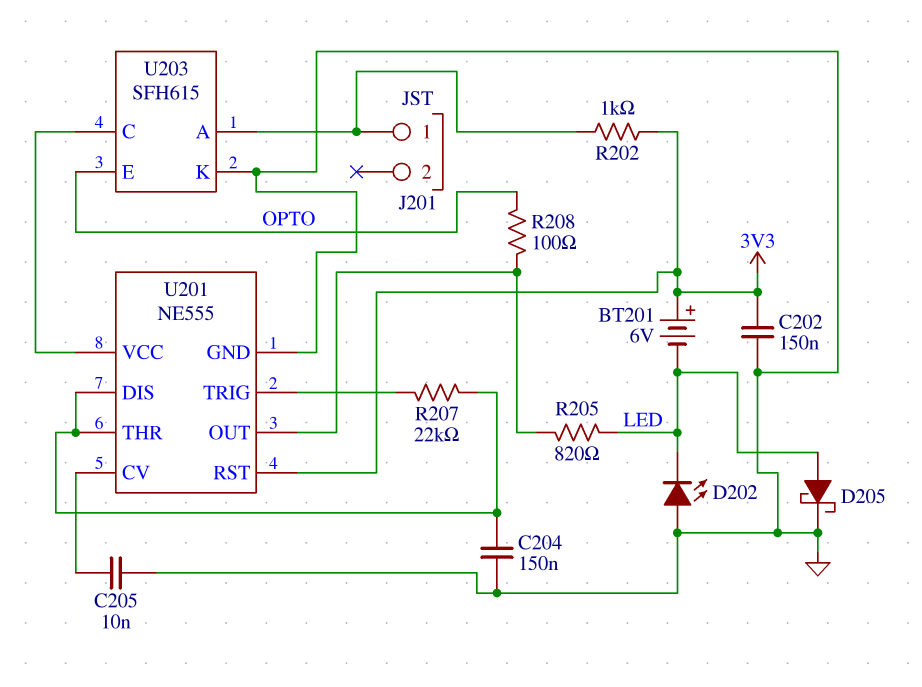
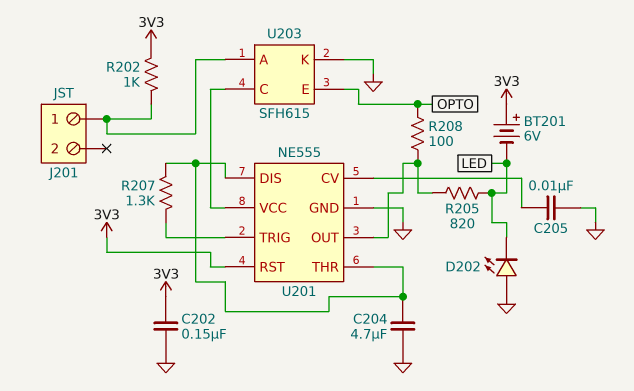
C204: 150nF (GND, U201/DIS) -> 4.7uF (GND, U201/DIS)
D205: schottky (A LED, K GND) -> none
R207: 22k (U201/DIS, U201/TRIG) -> 1.3k (U201/DIS, U201/TRIG)

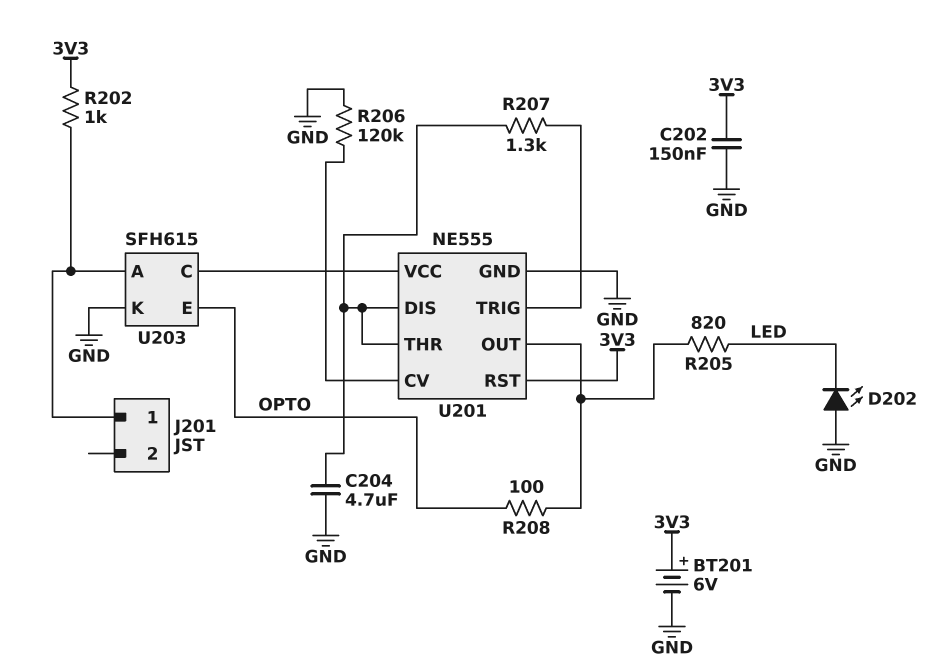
BT201: 6V (plus 3V3, minus LED) -> 6V (plus 3V3, minus GND)
C205: 10nF (GND, U201/CV) -> none
R206: none -> 120k (GND, U201/CV)

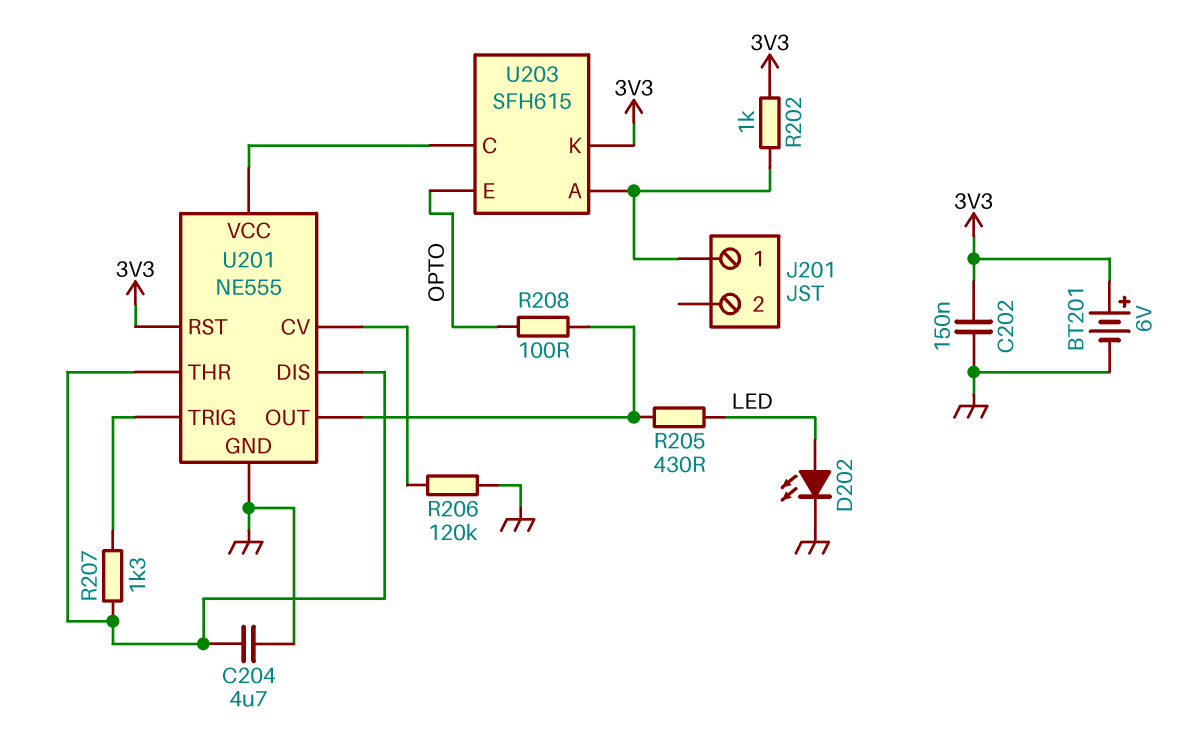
D202: LED (A GND, K LED) -> LED (A LED, K GND)
R205: 820 (LED, U201/OUT) -> 430 (LED, U201/OUT)
U203 pin K: GND -> 3V3

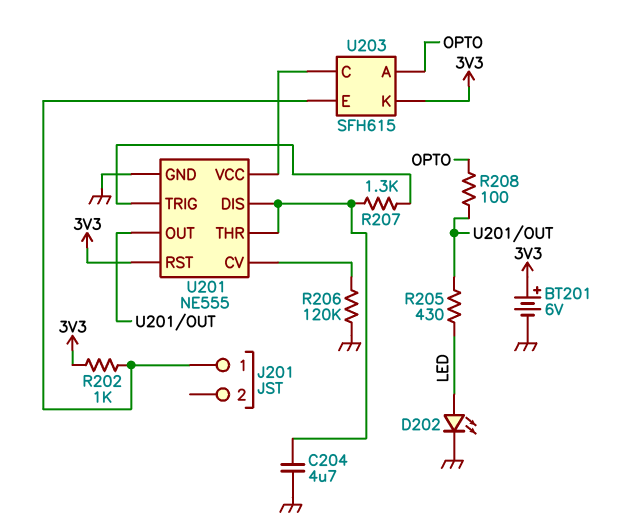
C202: 150nF (3V3, GND) -> none
U203 pin A: J201/1 -> OPTO
U203 pin E: OPTO -> J201/1

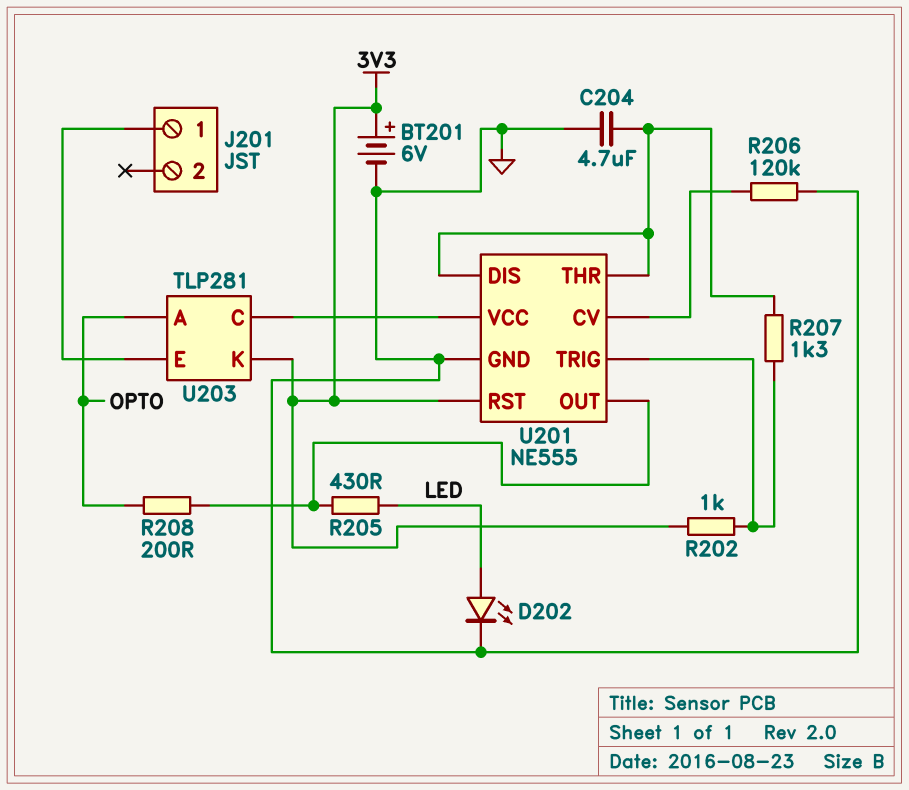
R202: 1k (3V3, J201/1) -> 1k (3V3, U201/TRIG)
R208: 100 (OPTO, U201/OUT) -> 200 (OPTO, U201/OUT)
U203: SFH615 -> TLP281

